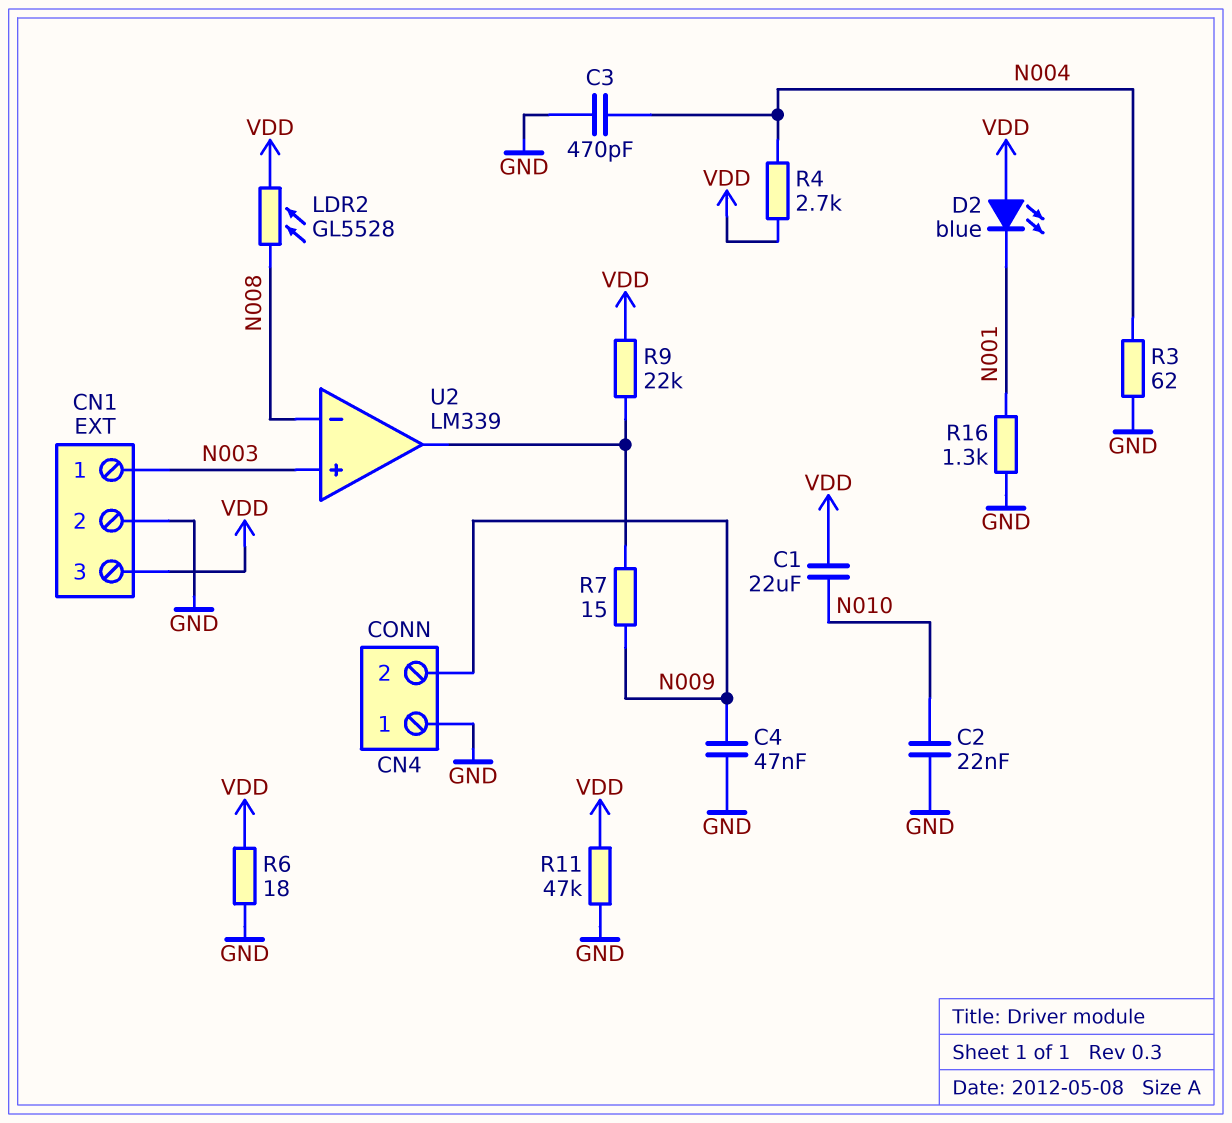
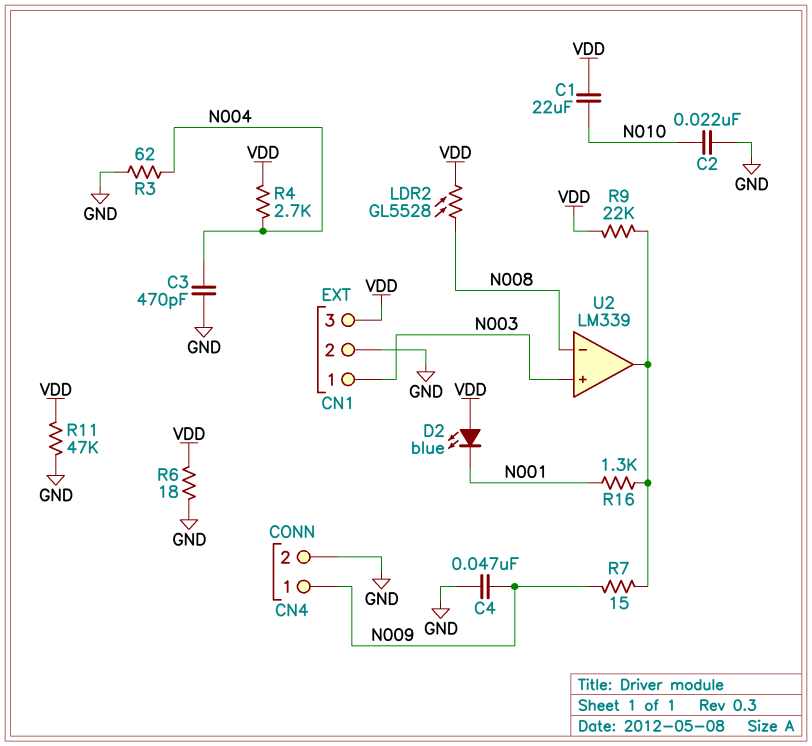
CN4 pin 1: GND -> N009
CN4 pin 2: N009 -> GND
R16: 1.3k (GND, N001) -> 1.3k (N001, U2/out)

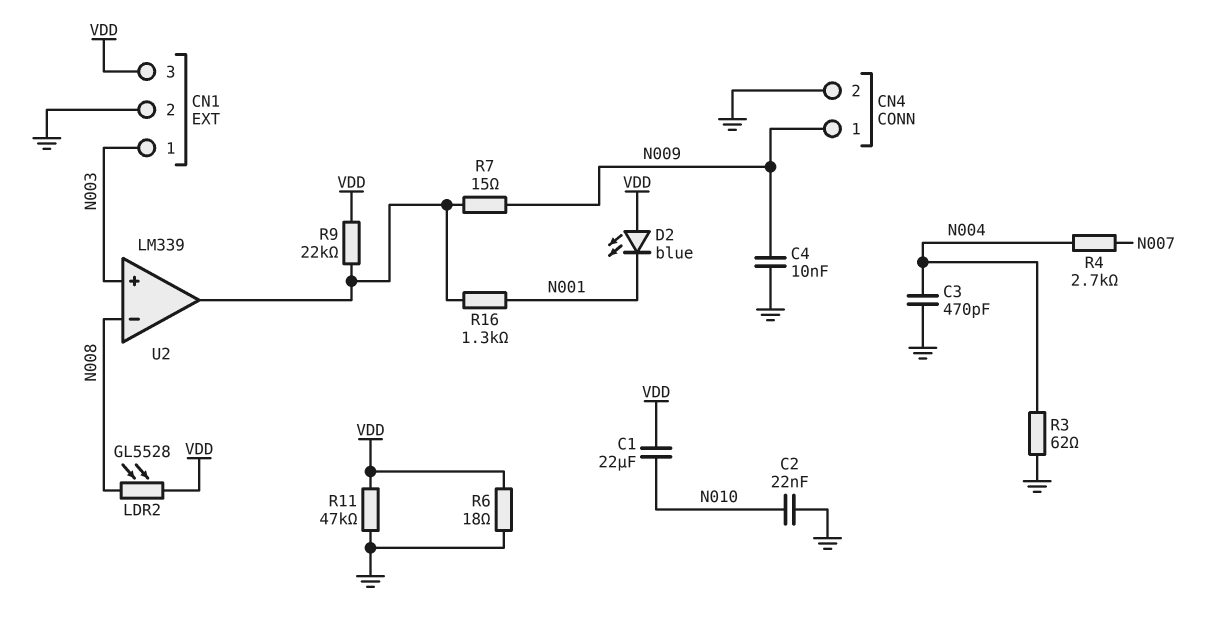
C4: 47nF (GND, N009) -> 10nF (GND, N009)
R4: 2.7k (N004, VDD) -> 2.7k (N004, N007)

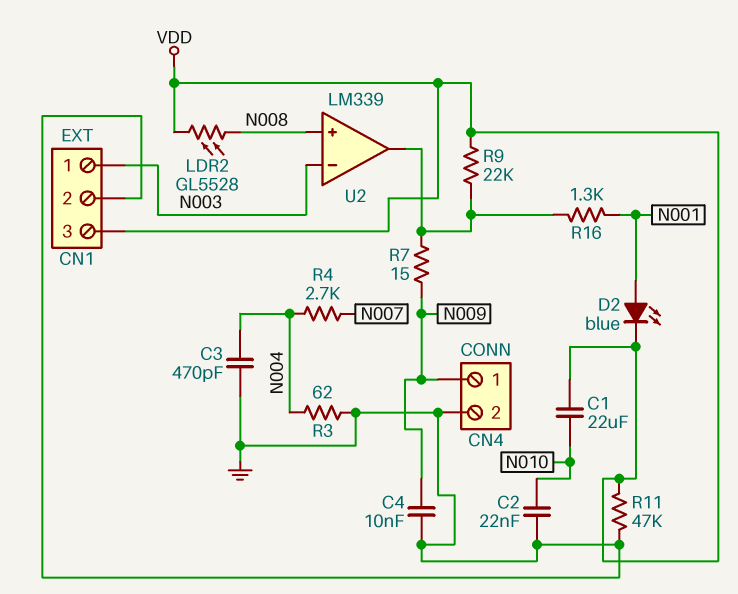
D2: LED blue (A VDD, K N001) -> LED blue (A N001, K VDD)
R6: 18 (GND, VDD) -> none
U2 pin in+: N003 -> N008
U2 pin in-: N008 -> N003

